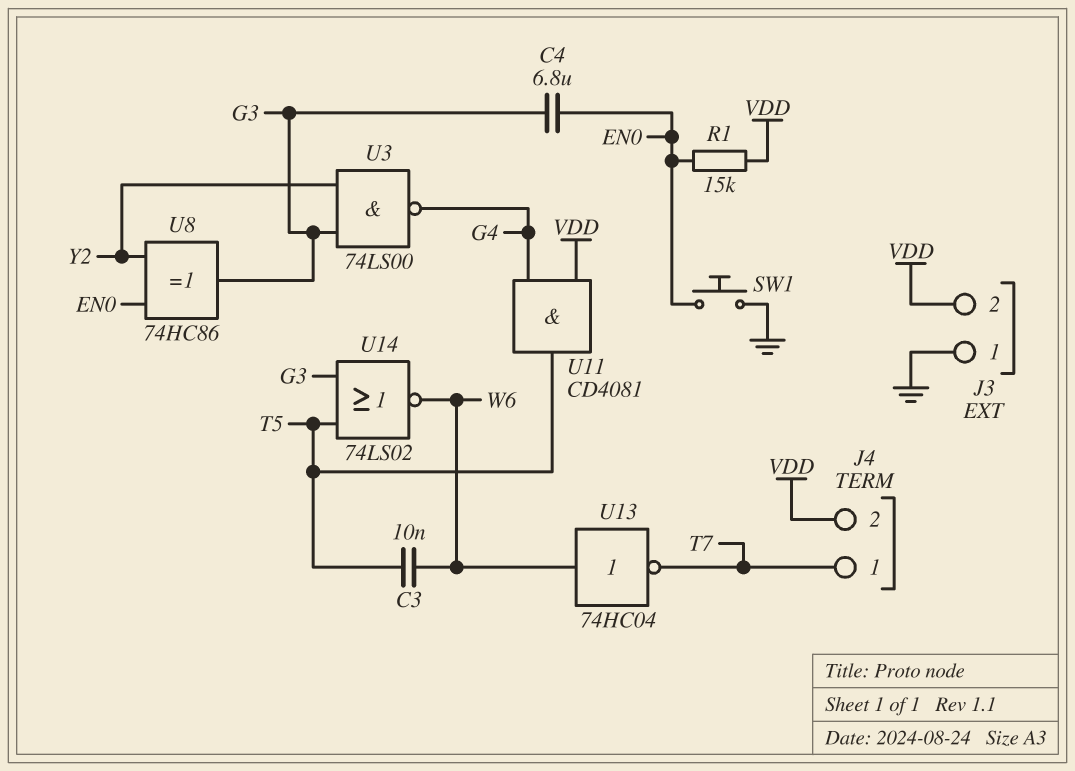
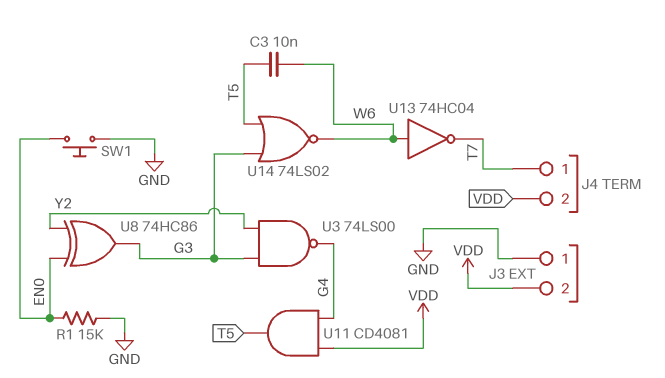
C4: 6.8uF (EN0, G3) -> none
R1: 15k (EN0, VDD) -> 15k (EN0, GND)

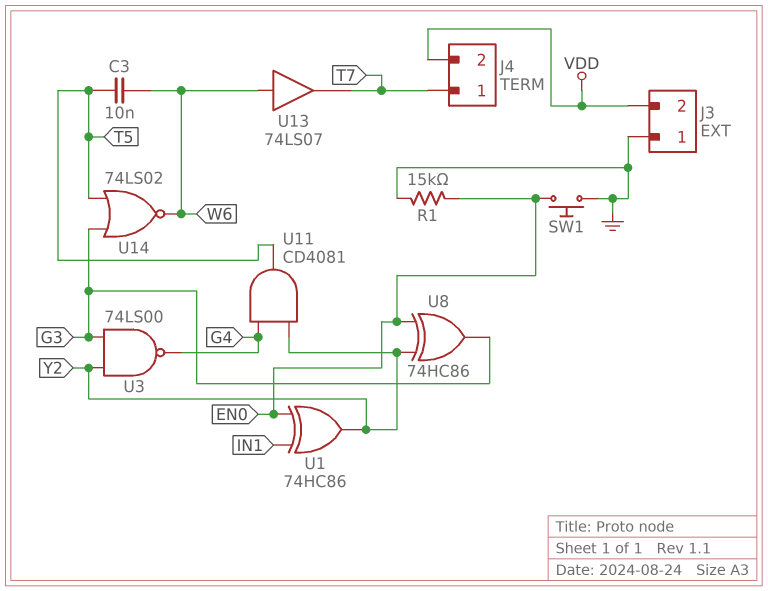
U1: none -> XOR 74HC86 (in EN0, in IN1, out Y2)
U11: AND CD4081 (in G4, in VDD, out T5) -> AND CD4081 (in G4, in Y2, out T5)
U13: NOT 74HC04 (in W6, out T7) -> buffer 74LS07 (in W6, out T7)

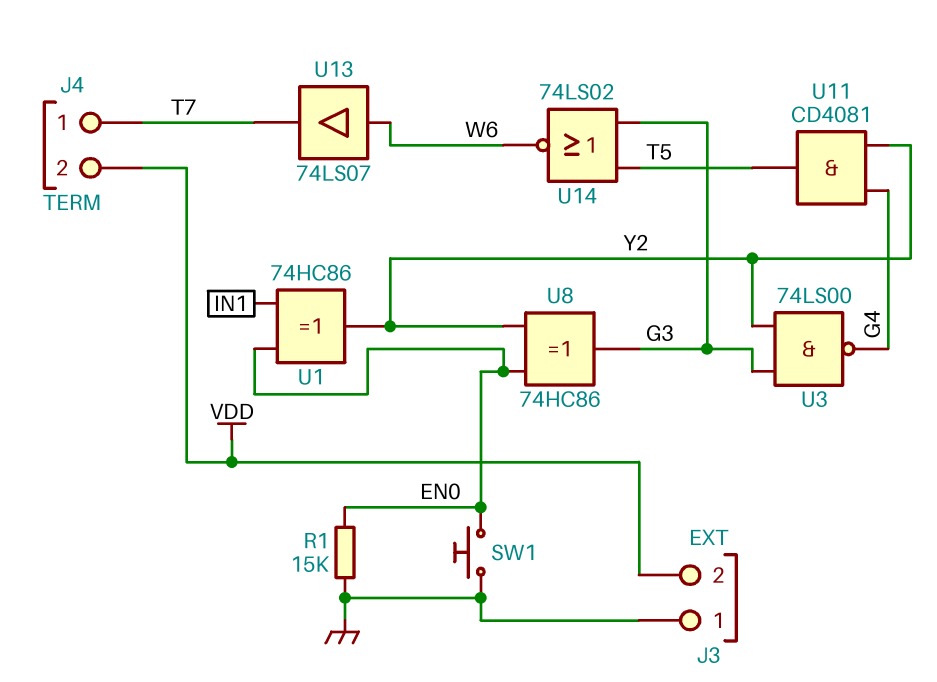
C3: 10nF (T5, W6) -> none

